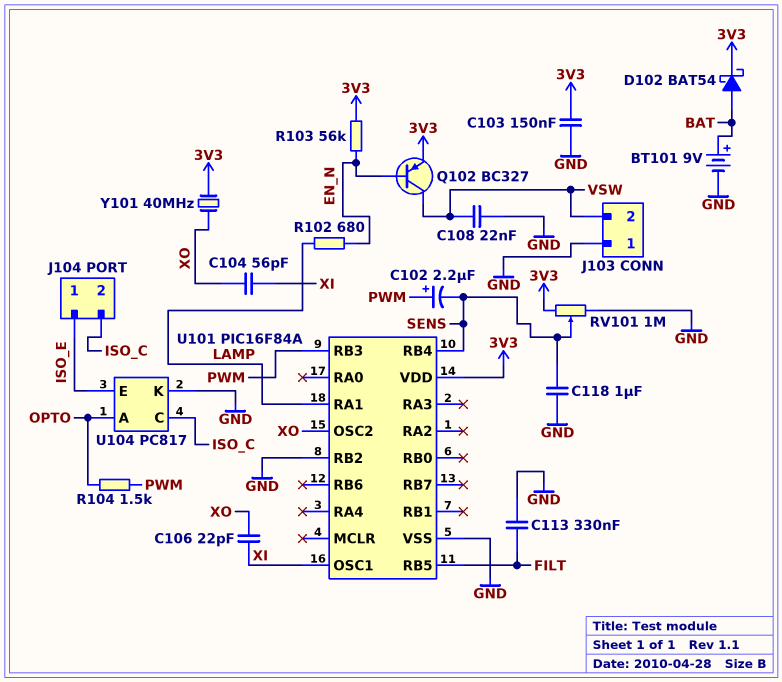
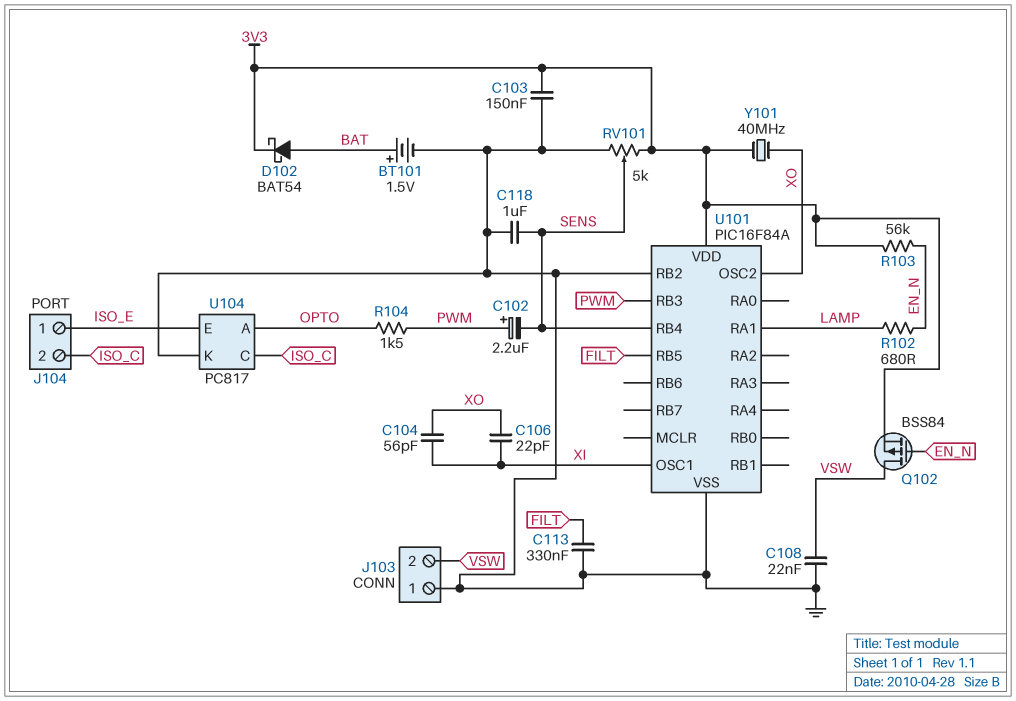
BT101: 9V (plus BAT, minus GND) -> 1.5V (plus BAT, minus GND)
Q102: PNP BC327 (B EN_N, C VSW, E 3V3) -> PMOS BSS84 (G EN_N, D VSW, S 3V3)
RV101: 1M (3V3, GND, wiper SENS) -> 5k (3V3, GND, wiper SENS)

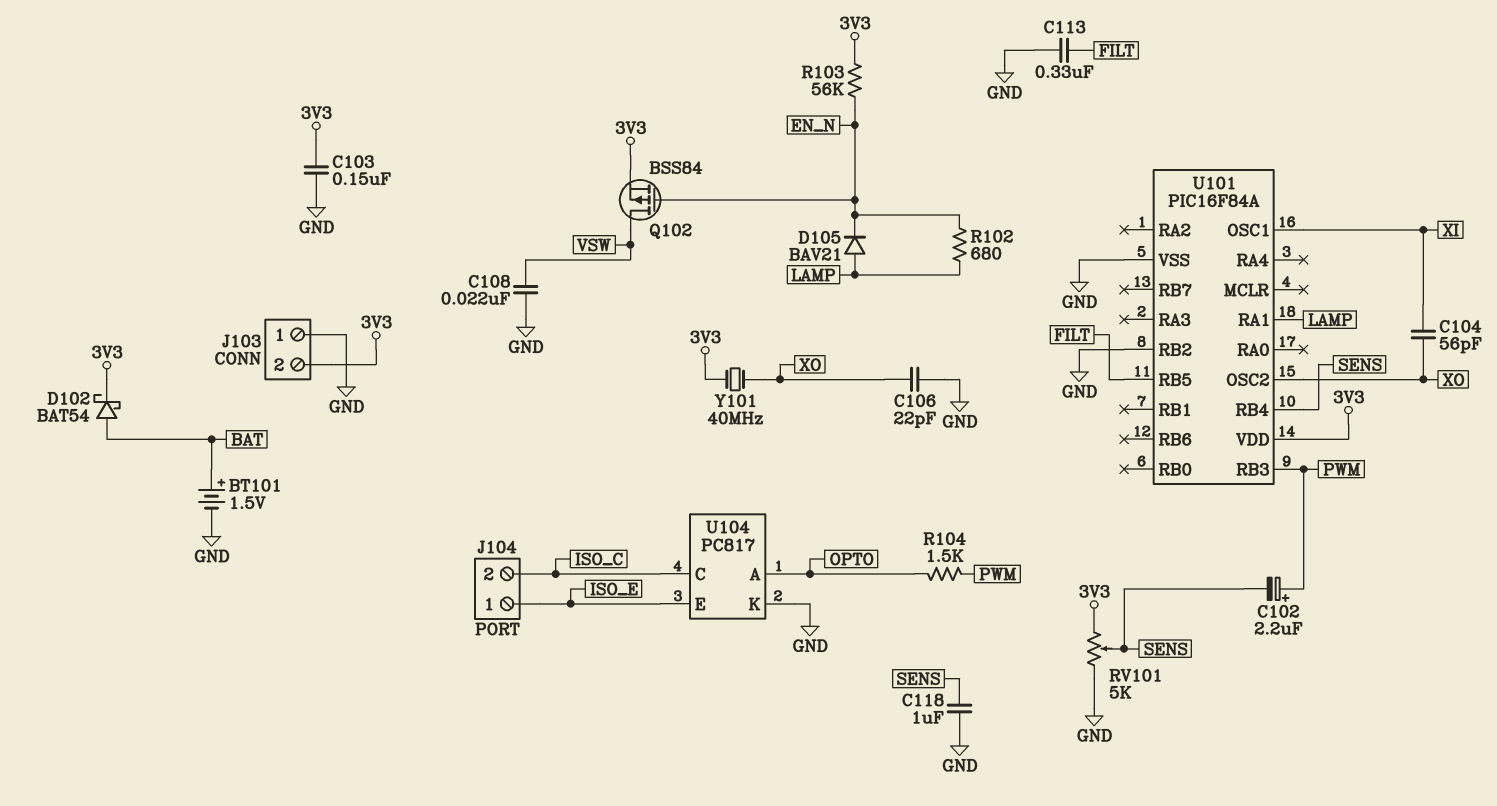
C106: 22pF (XI, XO) -> 22pF (GND, XO)
D105: none -> diode BAV21 (A LAMP, K EN_N)
J103 pin 2: VSW -> 3V3

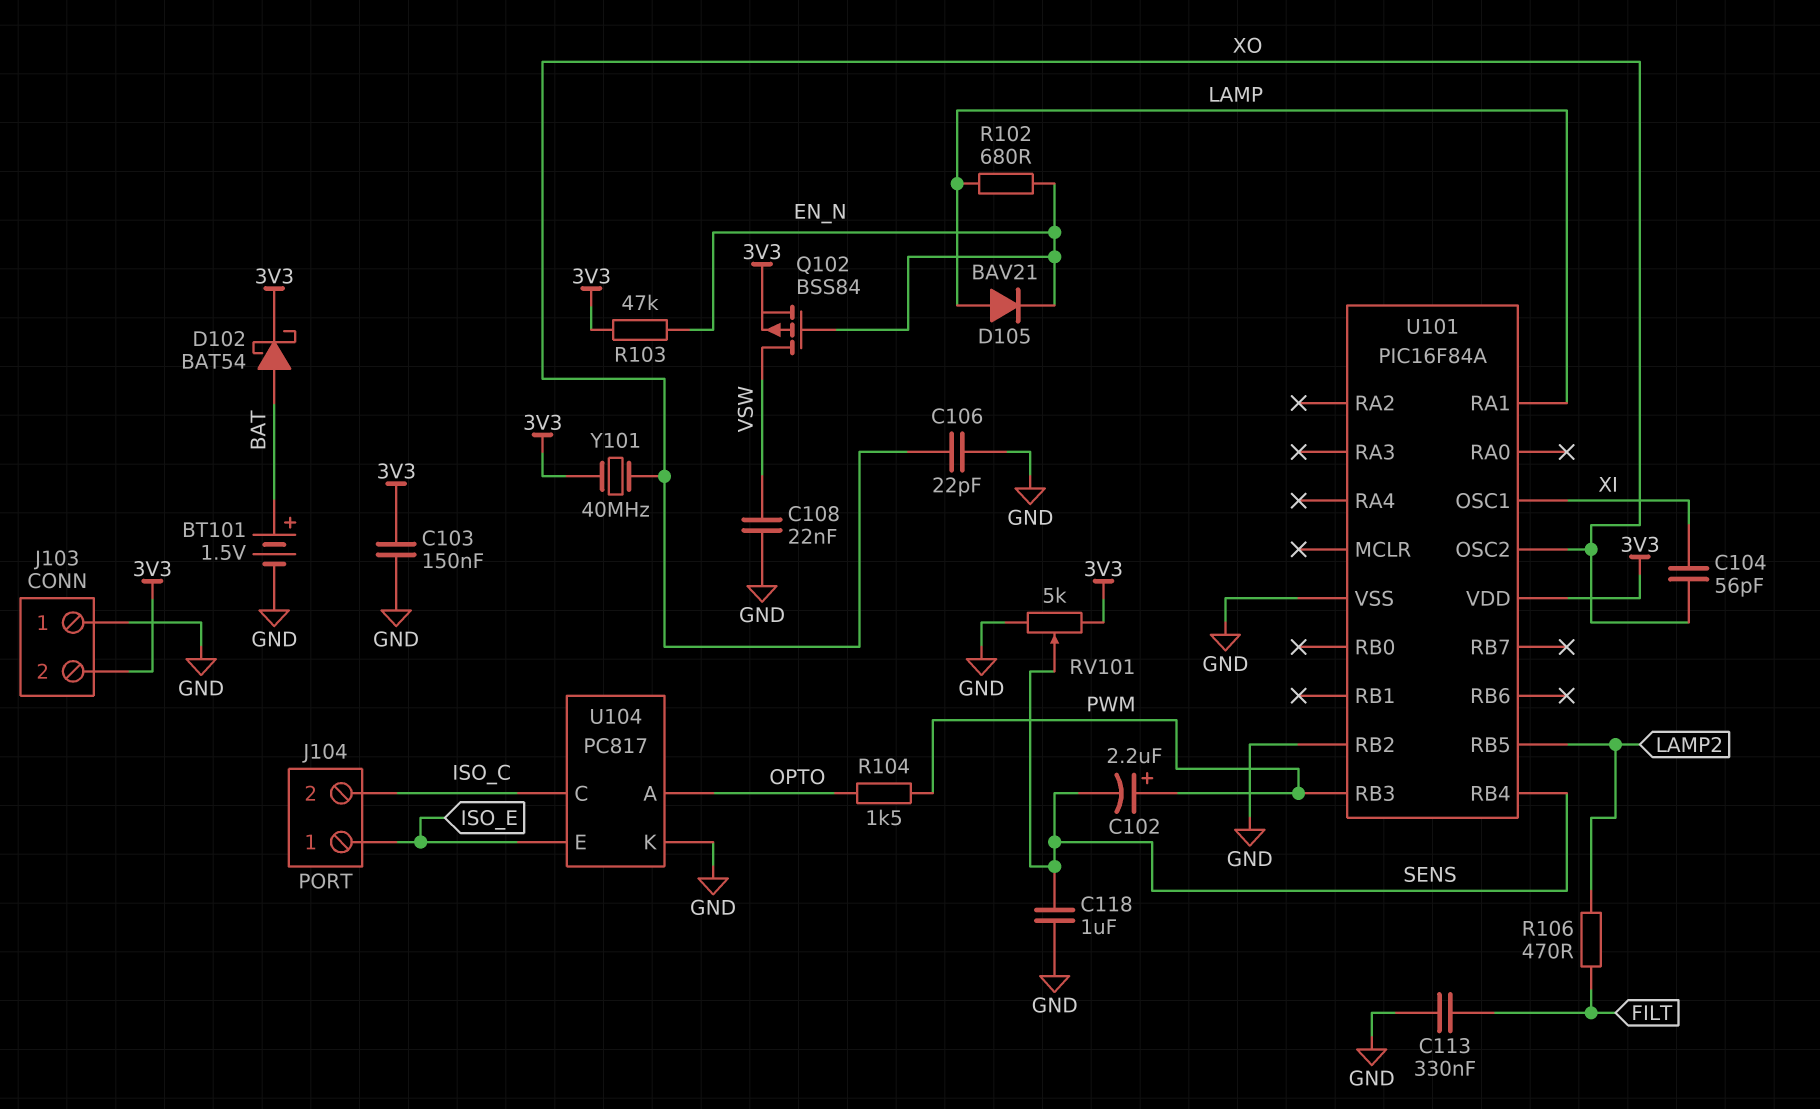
R103: 56k (3V3, EN_N) -> 47k (3V3, EN_N)
R106: none -> 470 (FILT, LAMP2)
U101 pin RB5: FILT -> LAMP2

